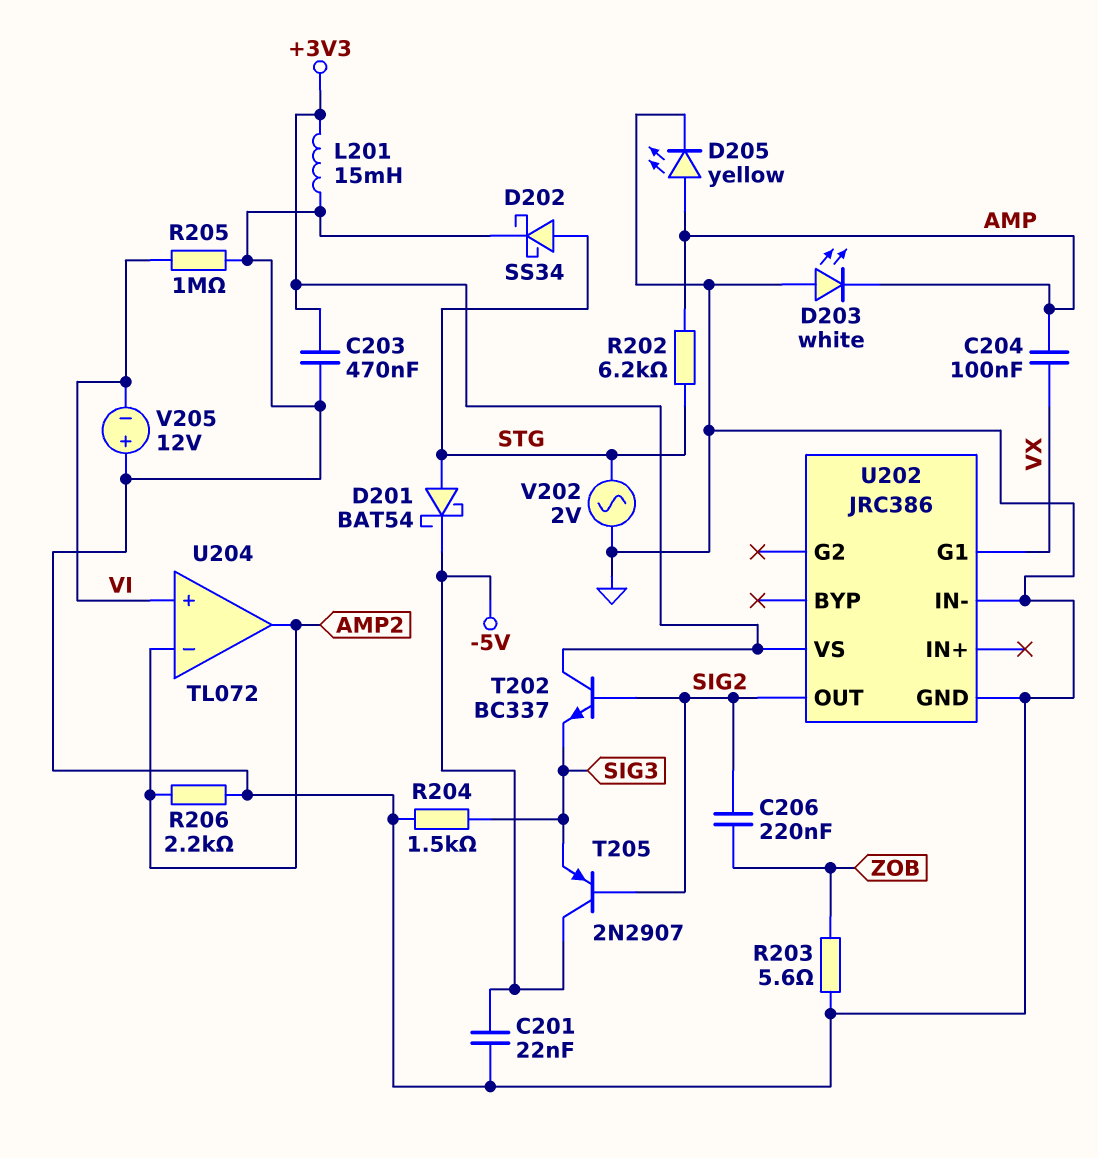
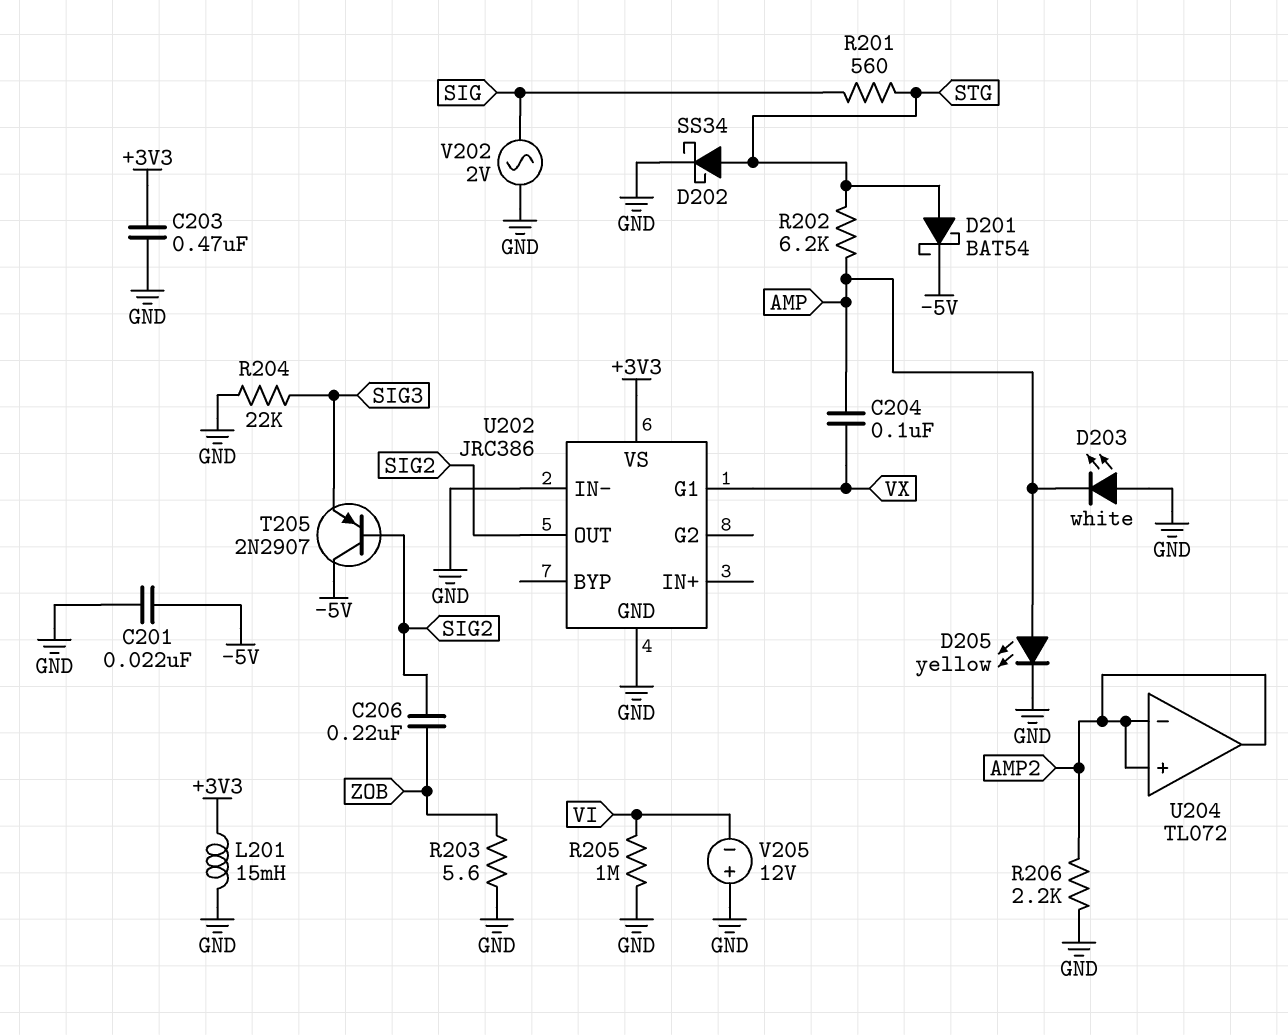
R201: none -> 560 (SIG, STG)
R204: 1.5k (GND, SIG3) -> 22k (GND, SIG3)
T202: NPN BC337 (B SIG2, C +3V3, E SIG3) -> none
U204 pin in+: VI -> AMP2
V202: AC 2V (GND, STG) -> AC 2V (GND, SIG)

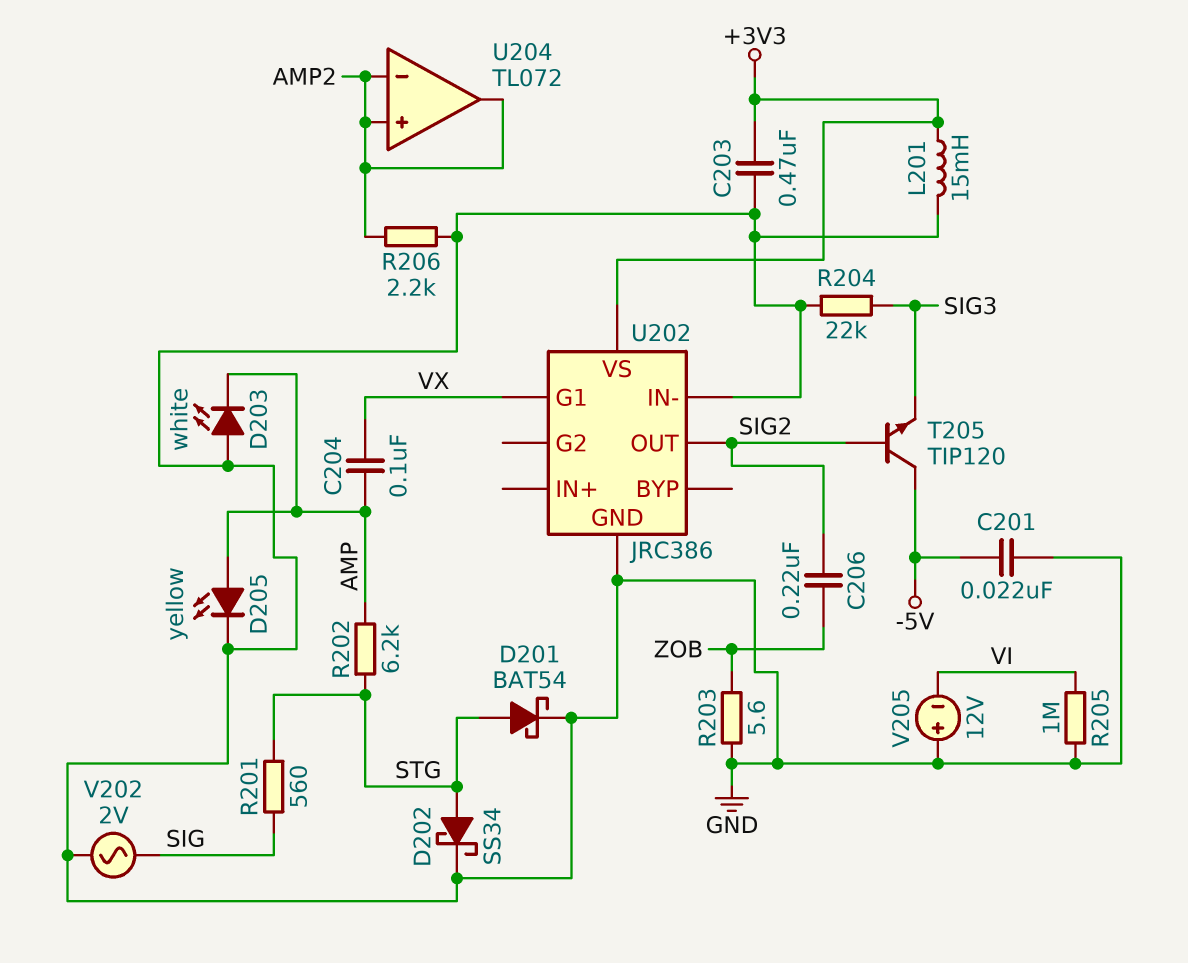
D201: schottky BAT54 (A STG, K -5V) -> schottky BAT54 (A STG, K GND)
T205: PNP 2N2907 (B SIG2, C -5V, E SIG3) -> NPN TIP120 (B SIG2, C -5V, E SIG3)

